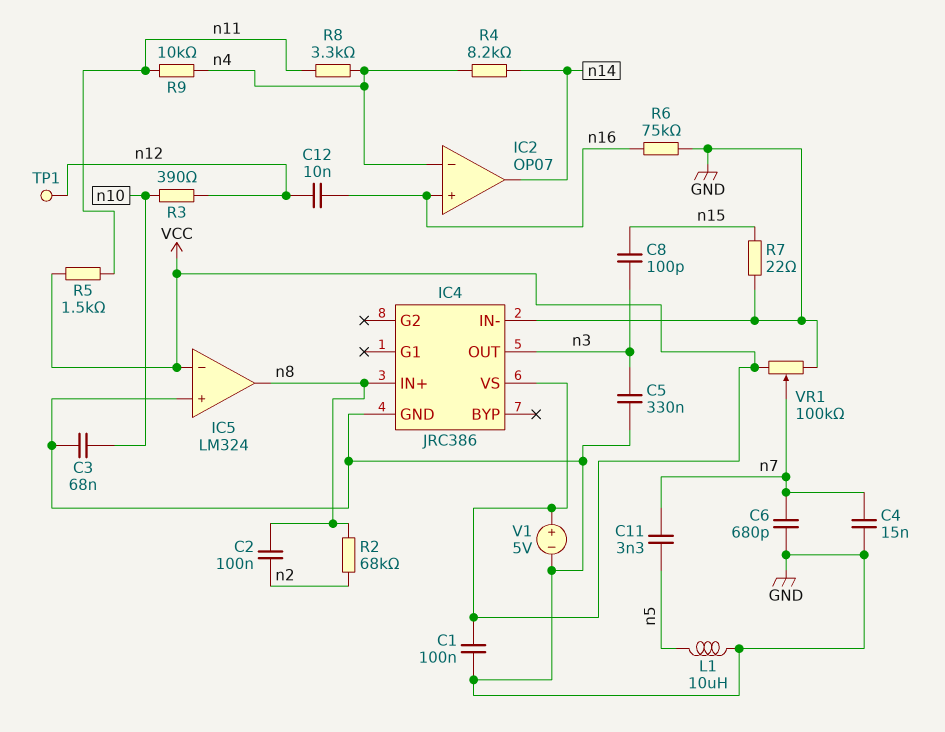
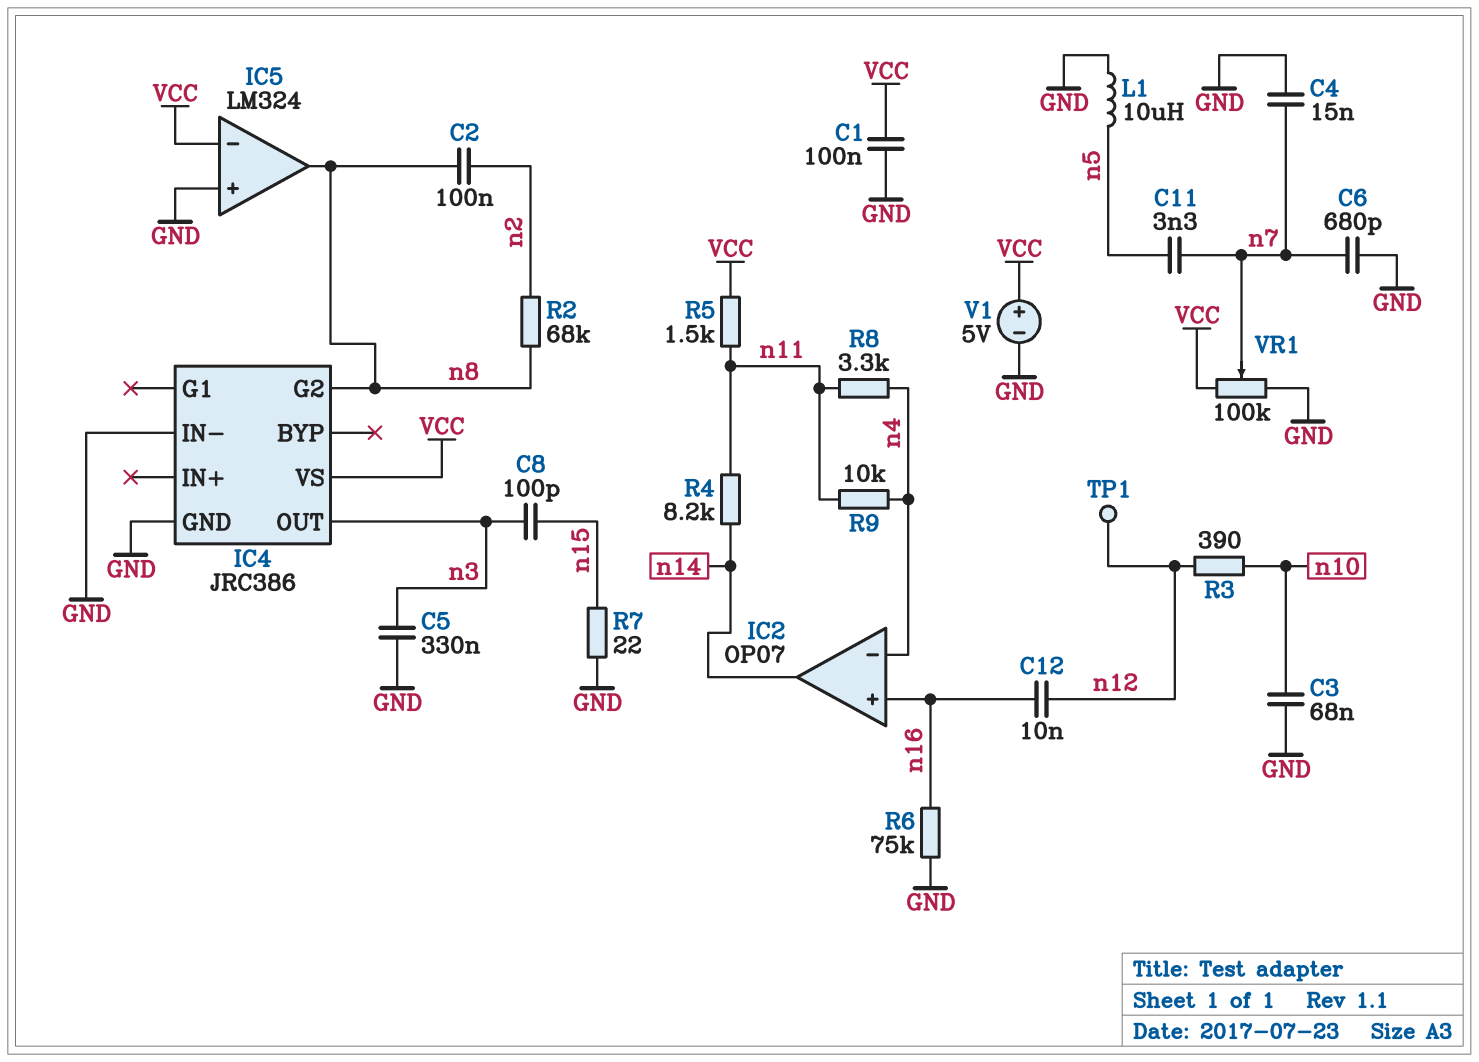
IC4 pin G2: none -> n8
IC4 pin IN+: n8 -> none
R4: 8.2k (n4, n14) -> 8.2k (n11, n14)

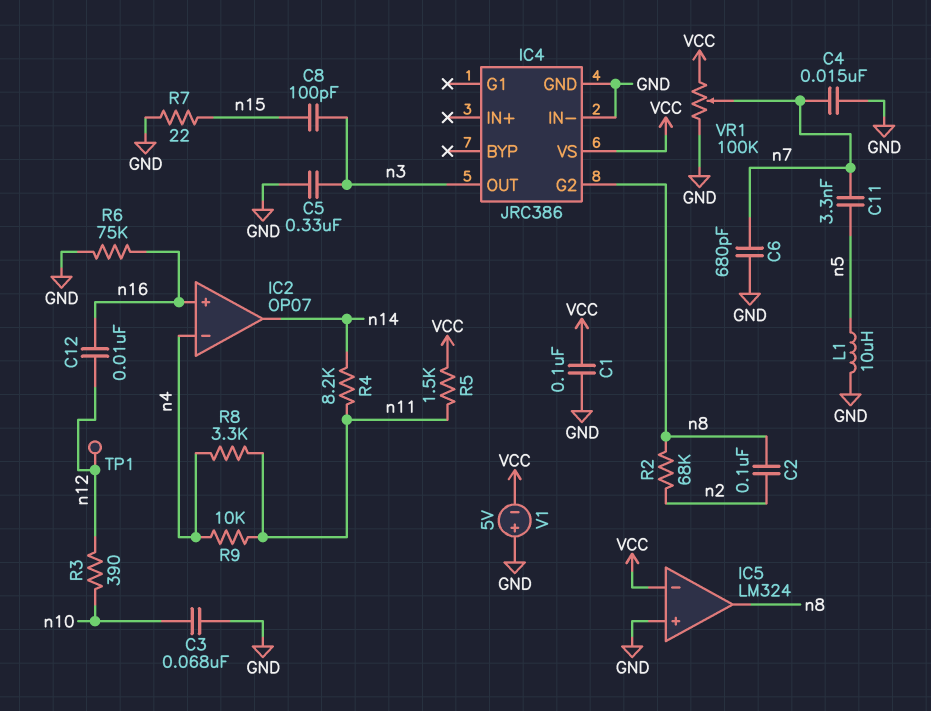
V1: 5V (plus VCC, minus GND) -> 5V (plus GND, minus VCC)

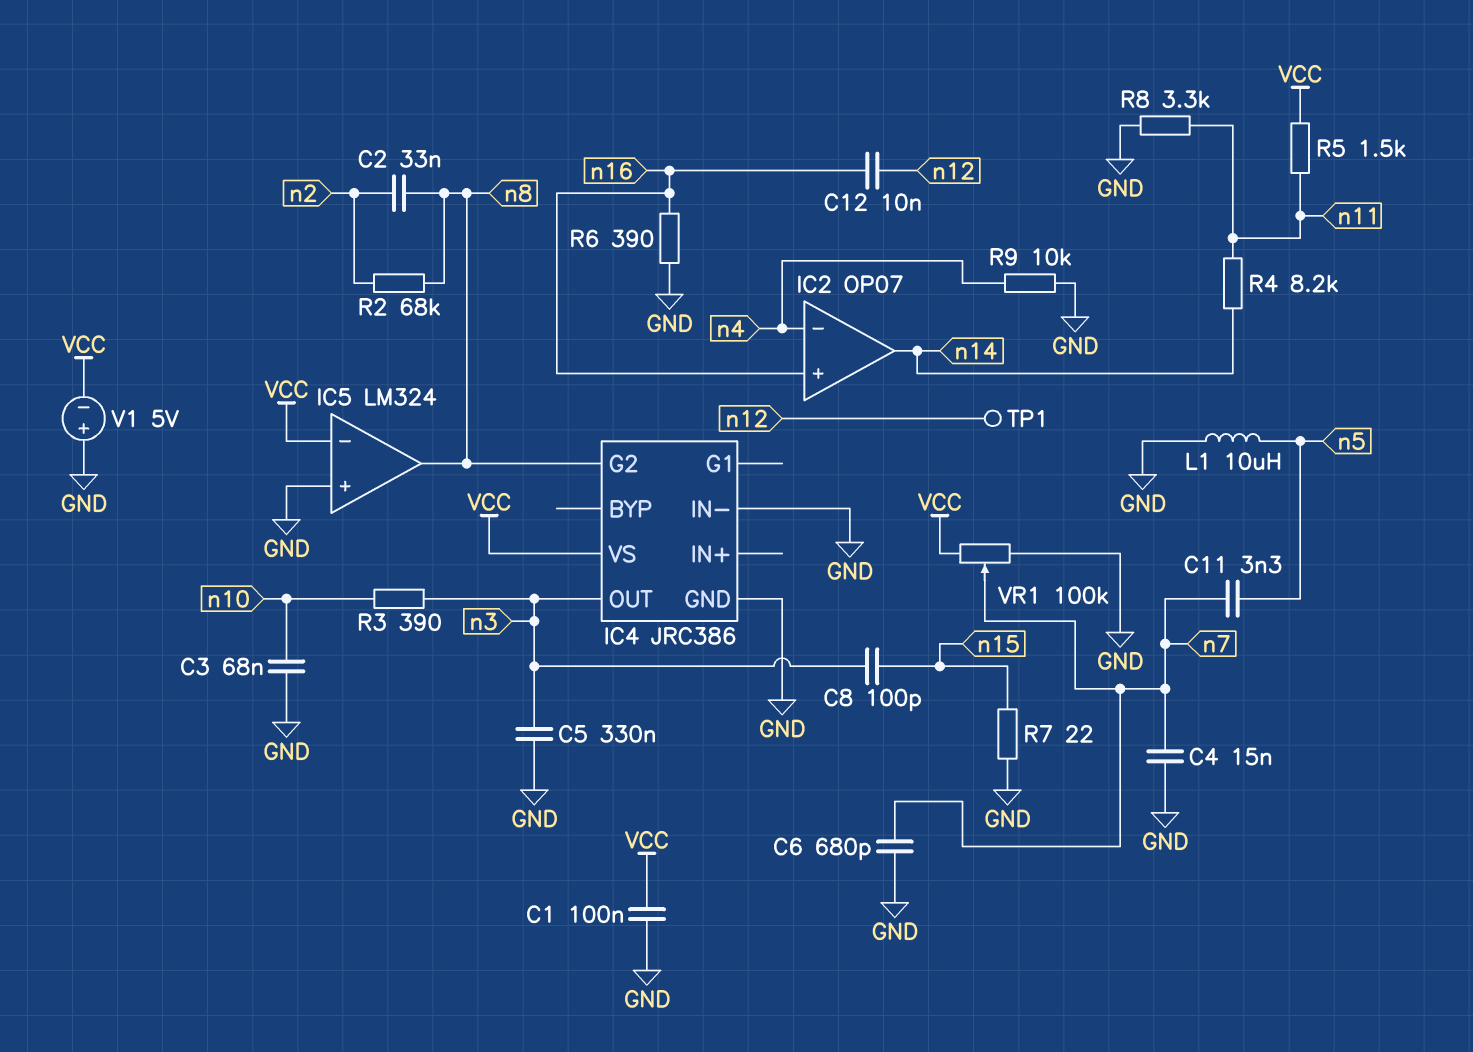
C2: 100nF (n2, n8) -> 33nF (n2, n8)
R3: 390 (n10, n12) -> 390 (n3, n10)
R6: 75k (GND, n16) -> 390 (GND, n16)
R8: 3.3k (n4, n11) -> 3.3k (GND, n11)
R9: 10k (n4, n11) -> 10k (GND, n4)

